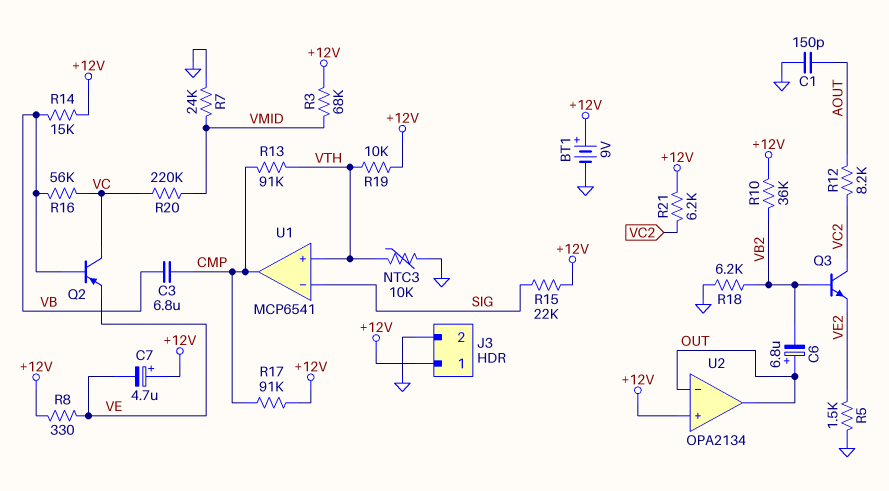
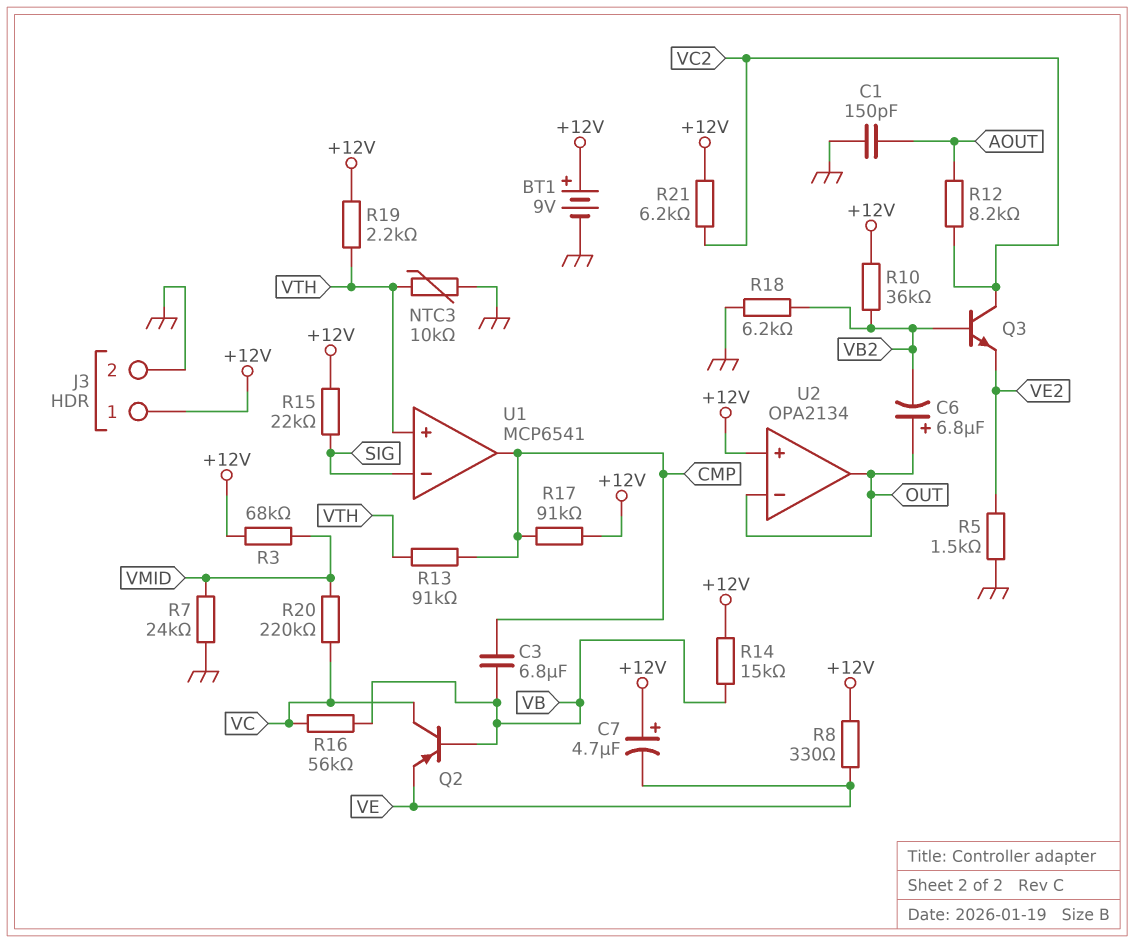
R19: 10k (+12V, VTH) -> 2.2k (+12V, VTH)

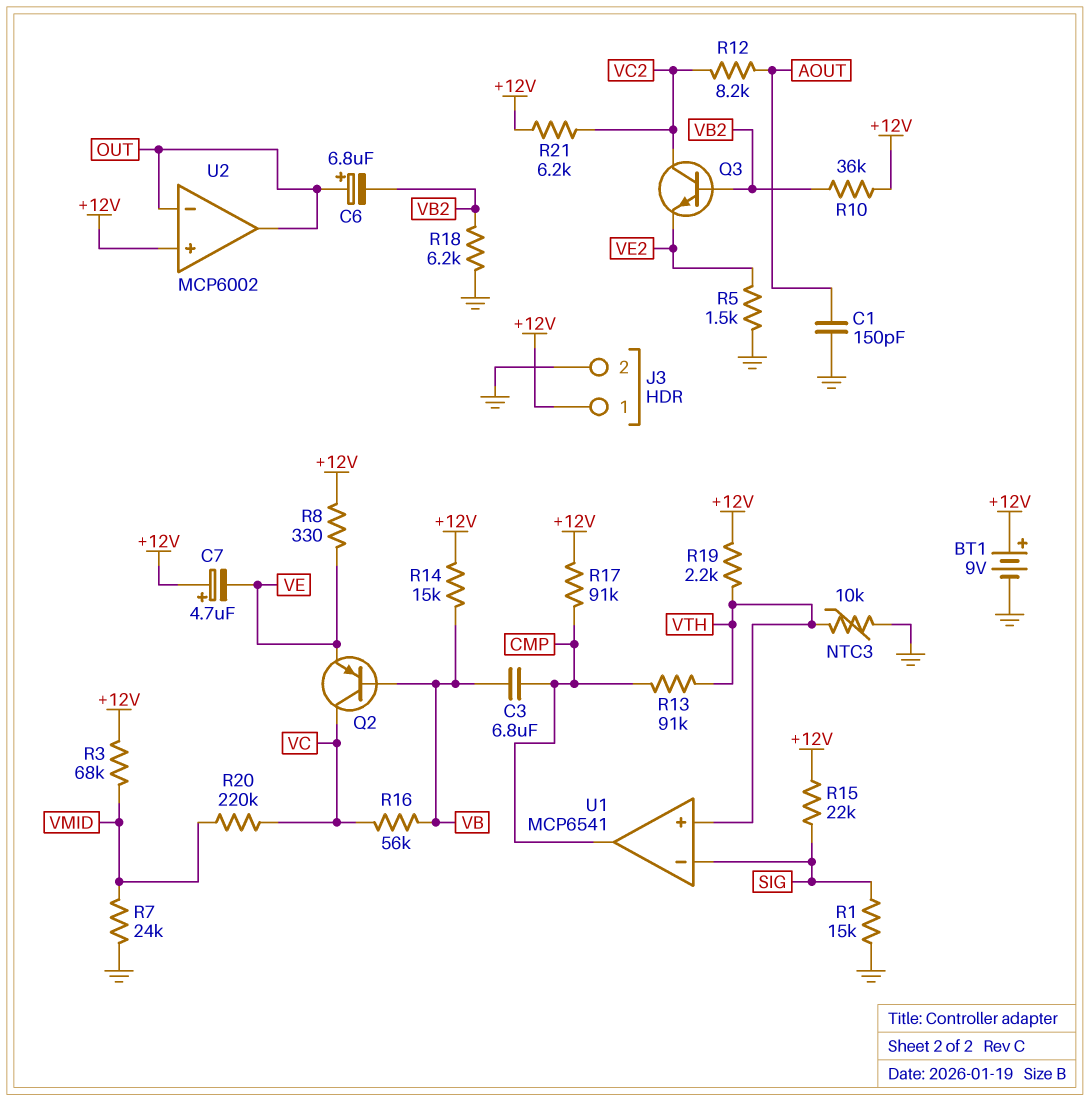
R1: none -> 15k (GND, SIG)
U2: OPA2134 -> MCP6002

